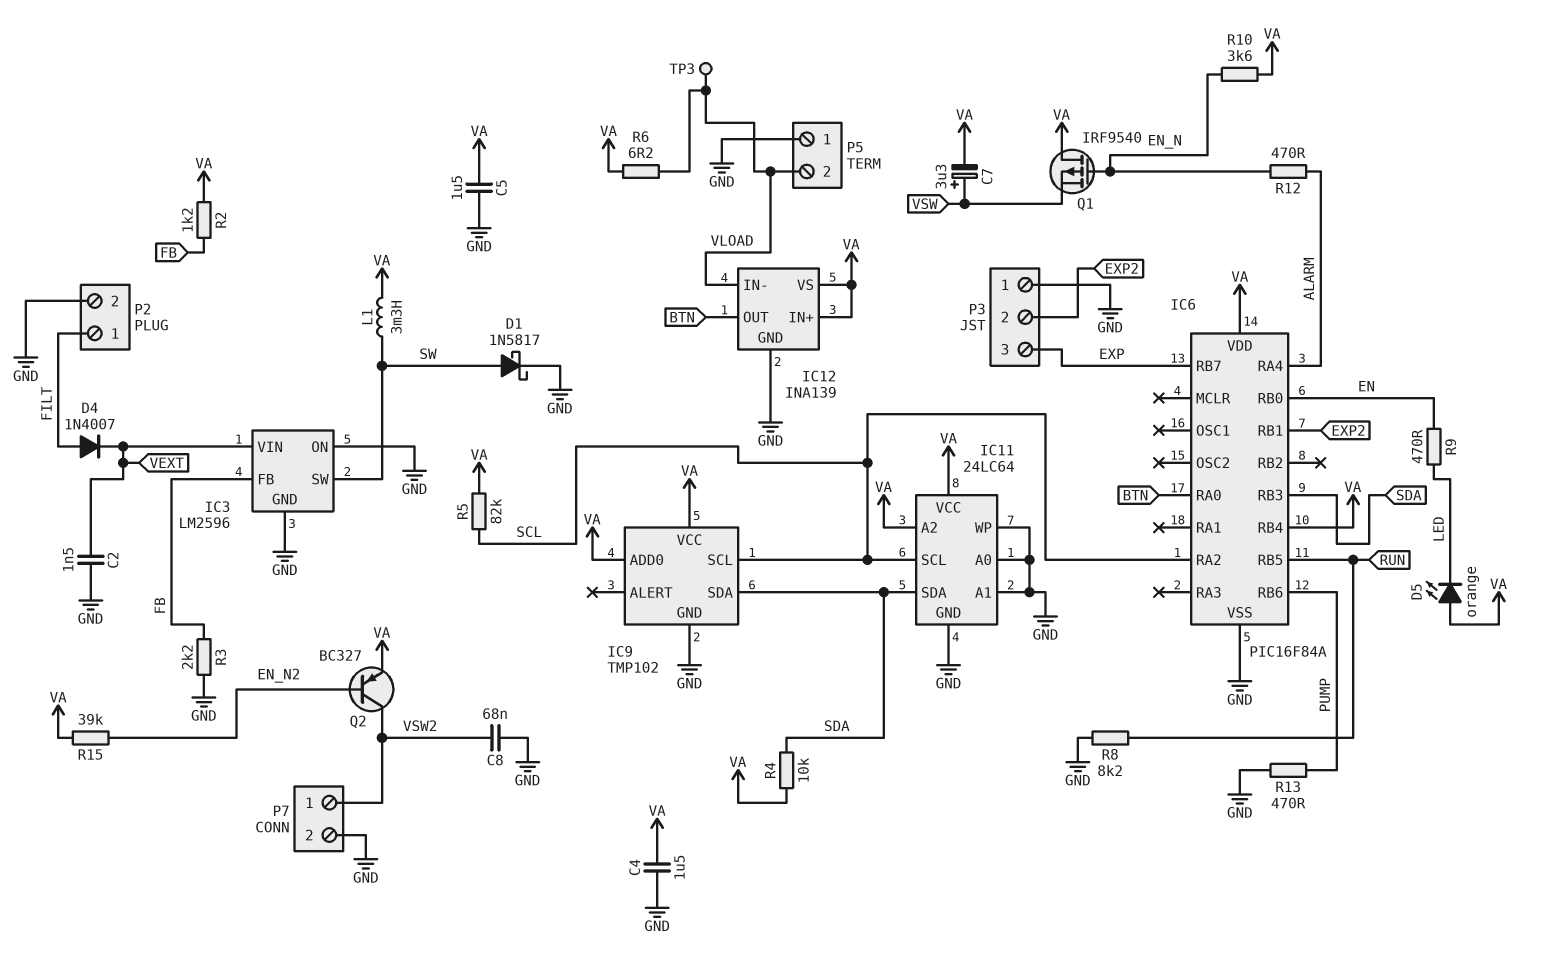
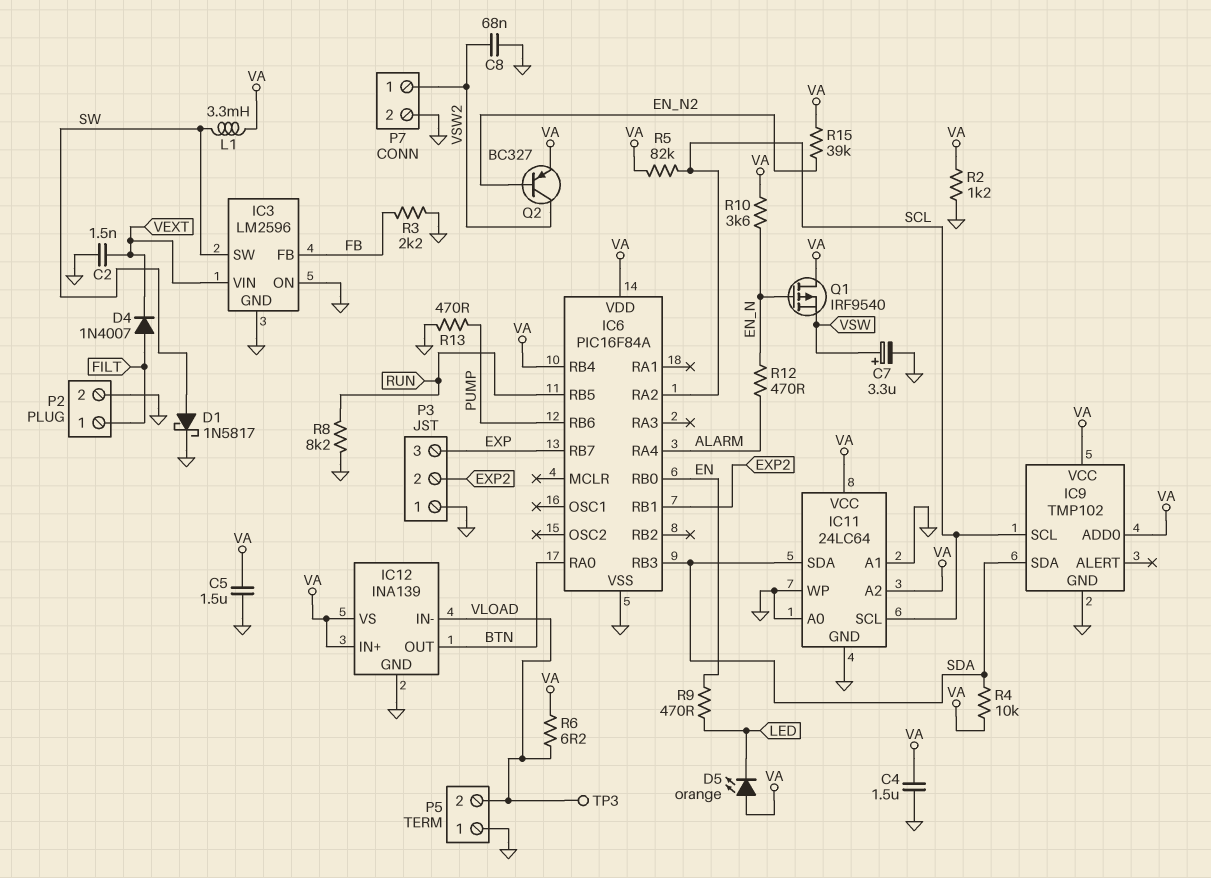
C7: 3.3uF (plus VSW, minus VA) -> 3.3uF (plus VSW, minus GND)
R2: 1.2k (FB, VA) -> 1.2k (GND, VA)

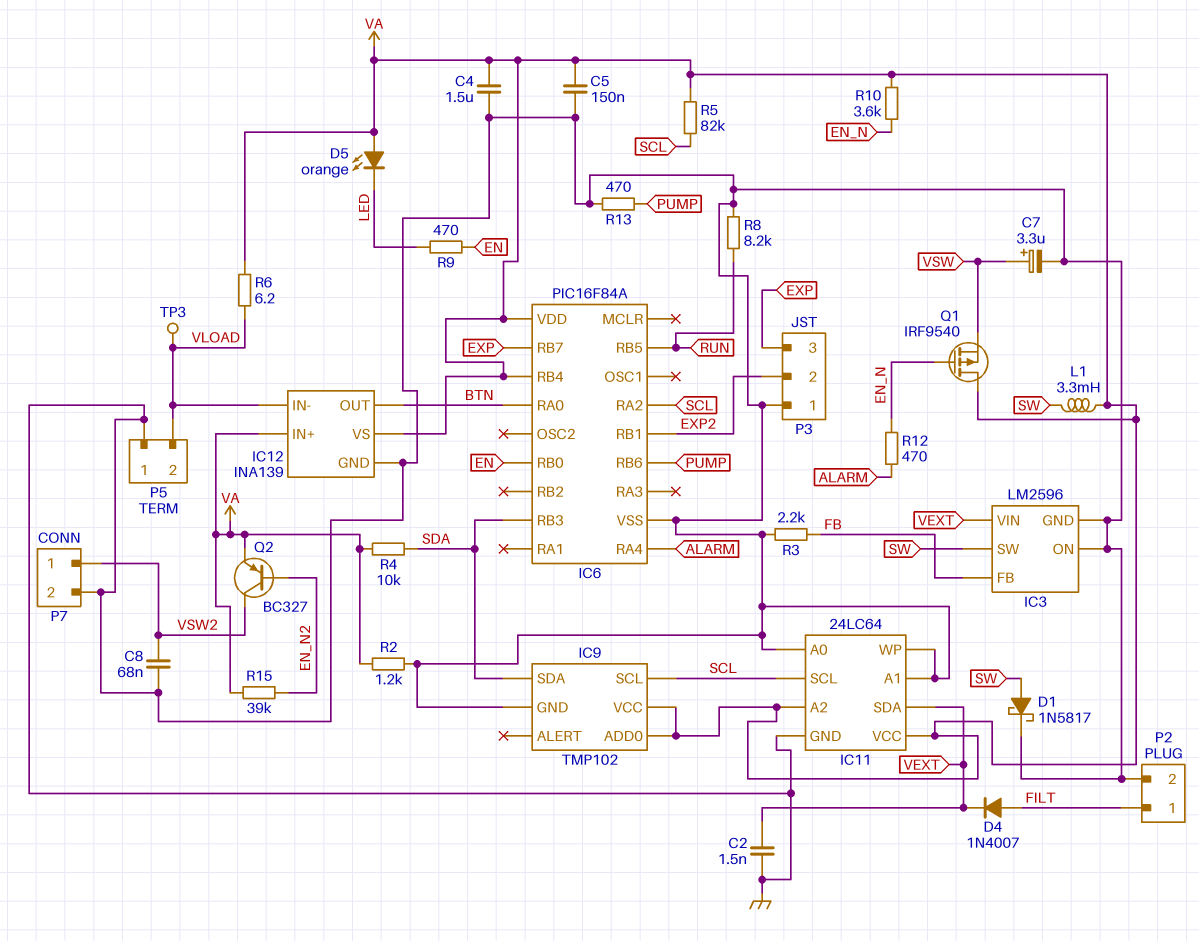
C5: 1.5uF (GND, VA) -> 150nF (GND, VA)
IC11 pin SDA: SDA -> VEXT

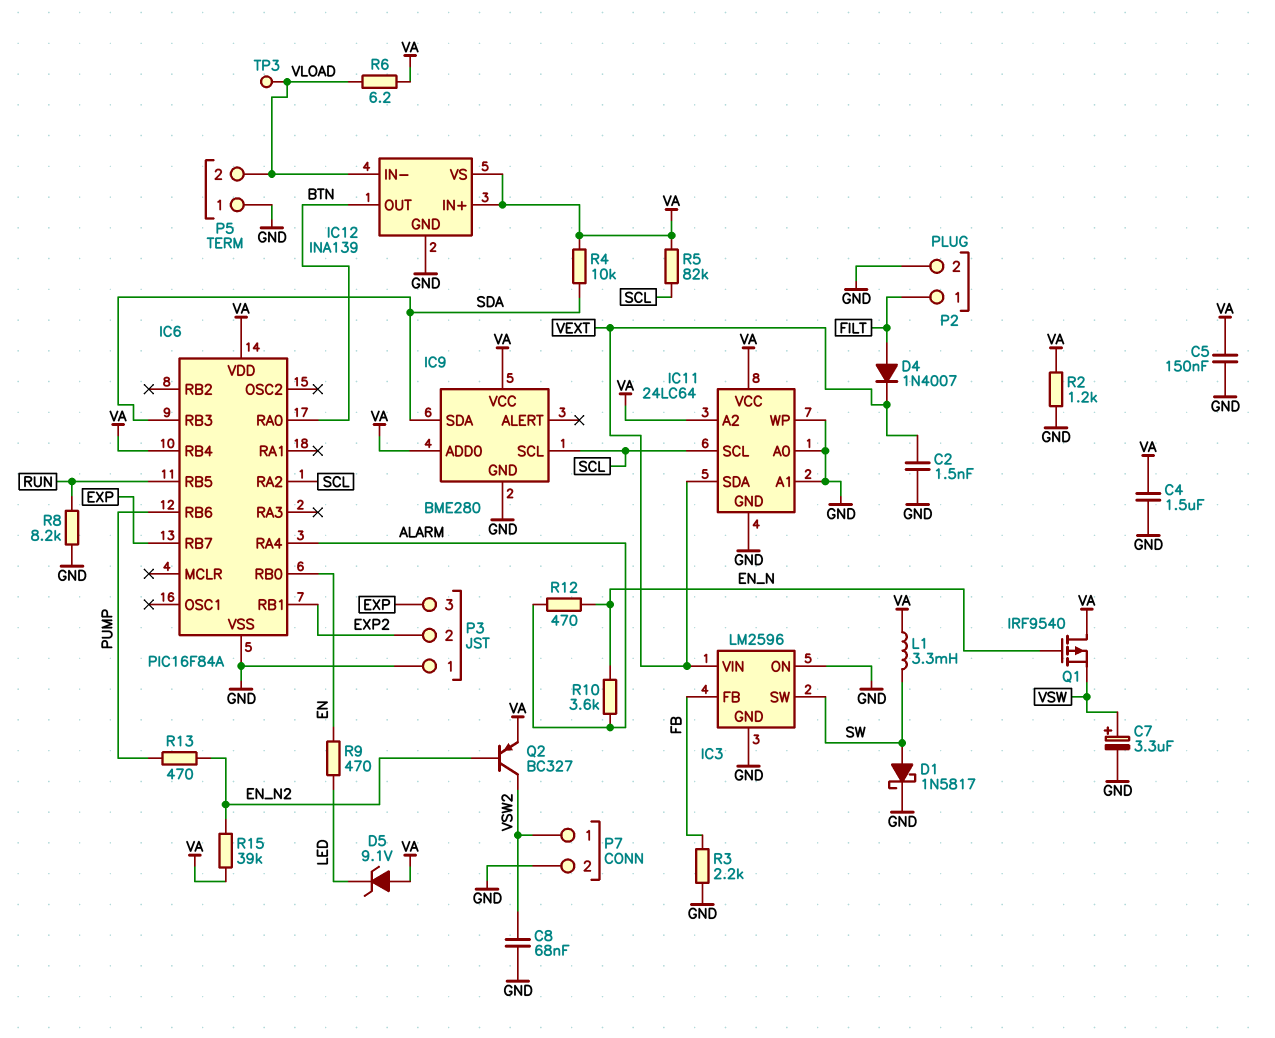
D5: LED orange (A VA, K LED) -> zener 9.1V (A VA, K LED)
IC9: TMP102 -> BME280
R10: 3.6k (EN_N, VA) -> 3.6k (ALARM, EN_N)
R13: 470 (GND, PUMP) -> 470 (EN_N2, PUMP)

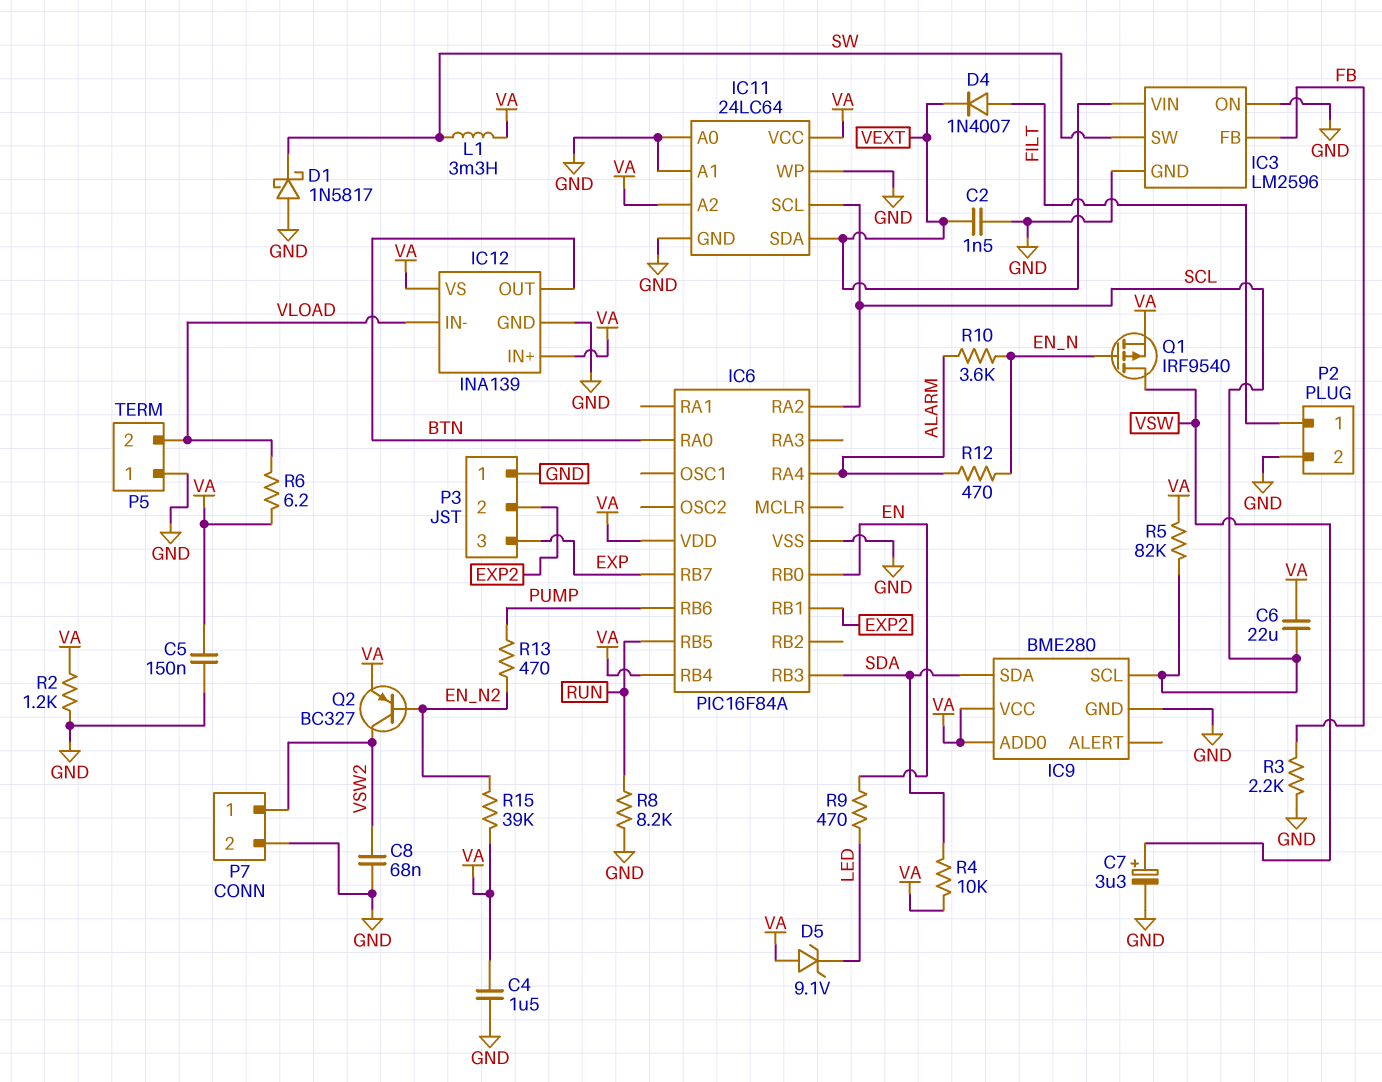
C6: none -> 22uF (SCL, VA)
D1: schottky 1N5817 (A SW, K GND) -> schottky 1N5817 (A GND, K SW)
Q1: PMOS IRF9540 (G EN_N, D VA, S VSW) -> PMOS IRF9540 (G EN_N, D VSW, S VA)
TP3: test point (VLOAD) -> none

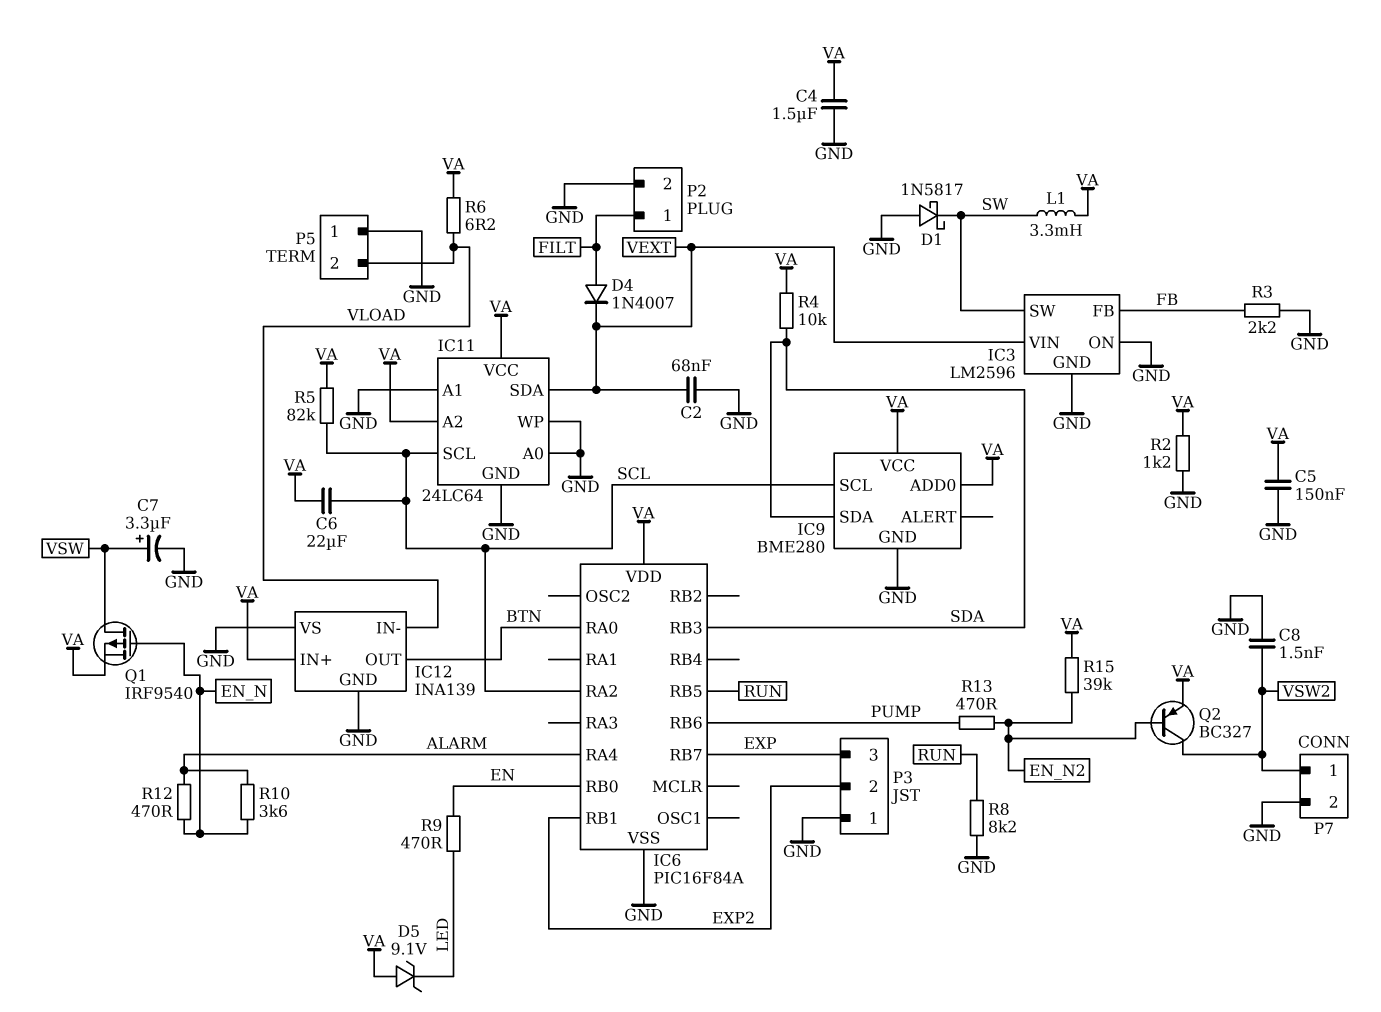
C2: 1.5nF (GND, VEXT) -> 68nF (GND, VEXT)
C8: 68nF (GND, VSW2) -> 1.5nF (GND, VSW2)
IC6 pin RB4: VA -> none
IC12 pin VS: VA -> GND

